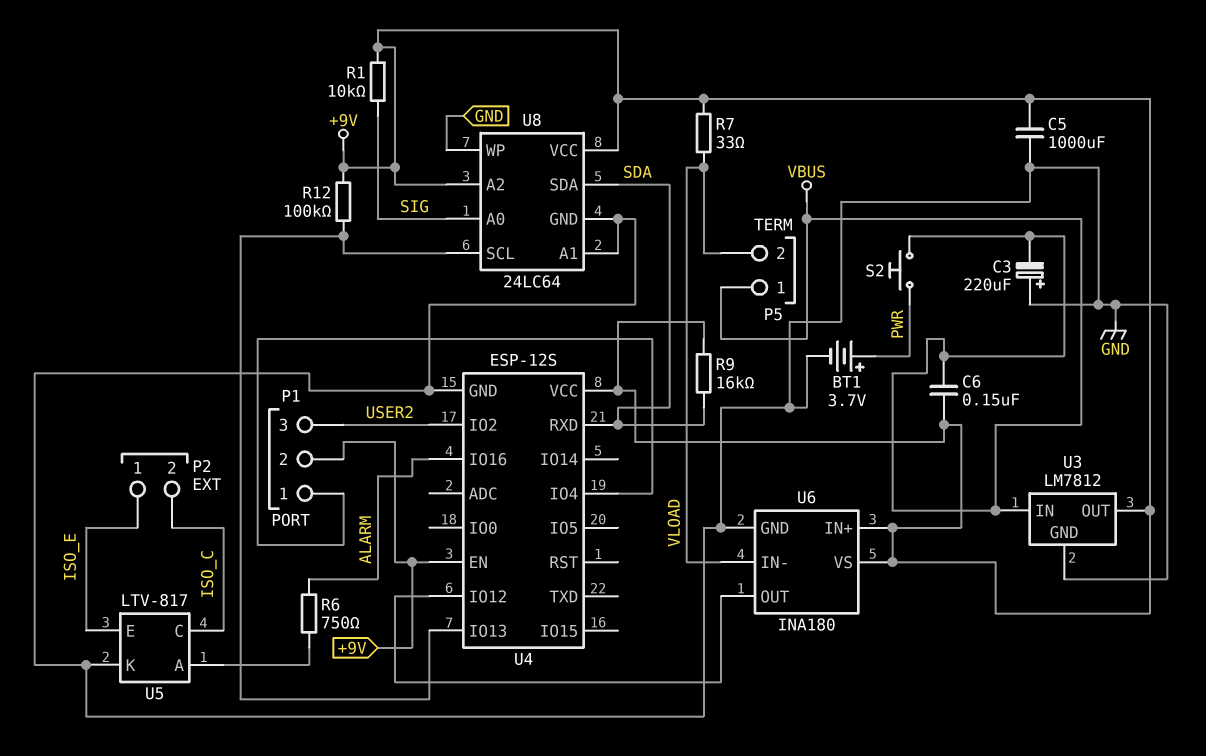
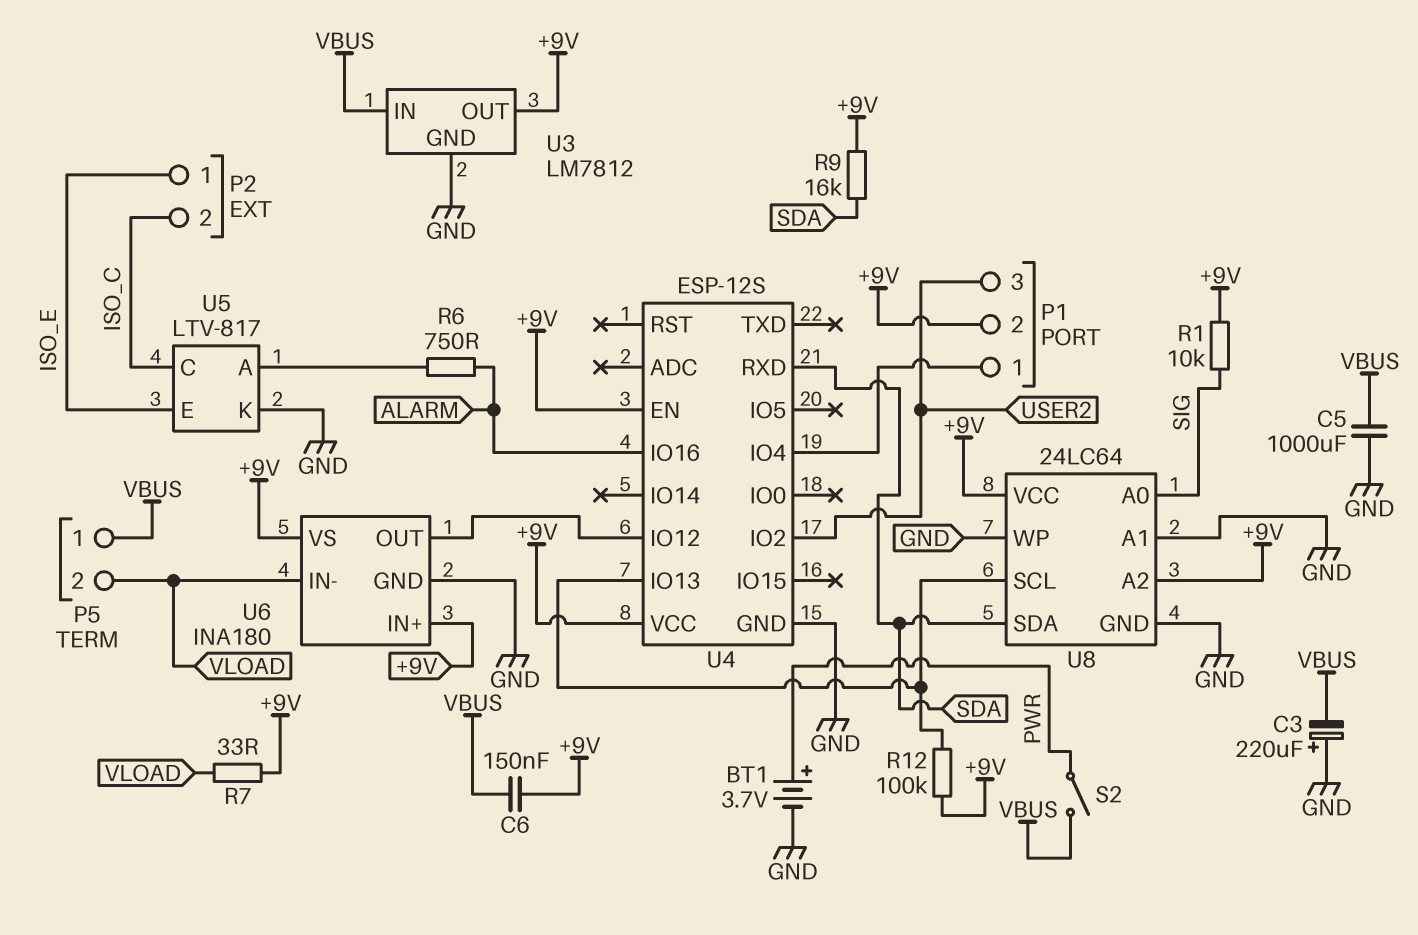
C5: 1000uF (+9V, GND) -> 1000uF (GND, VBUS)
S2: button (PWR, VBUS) -> switch (PWR, VBUS)

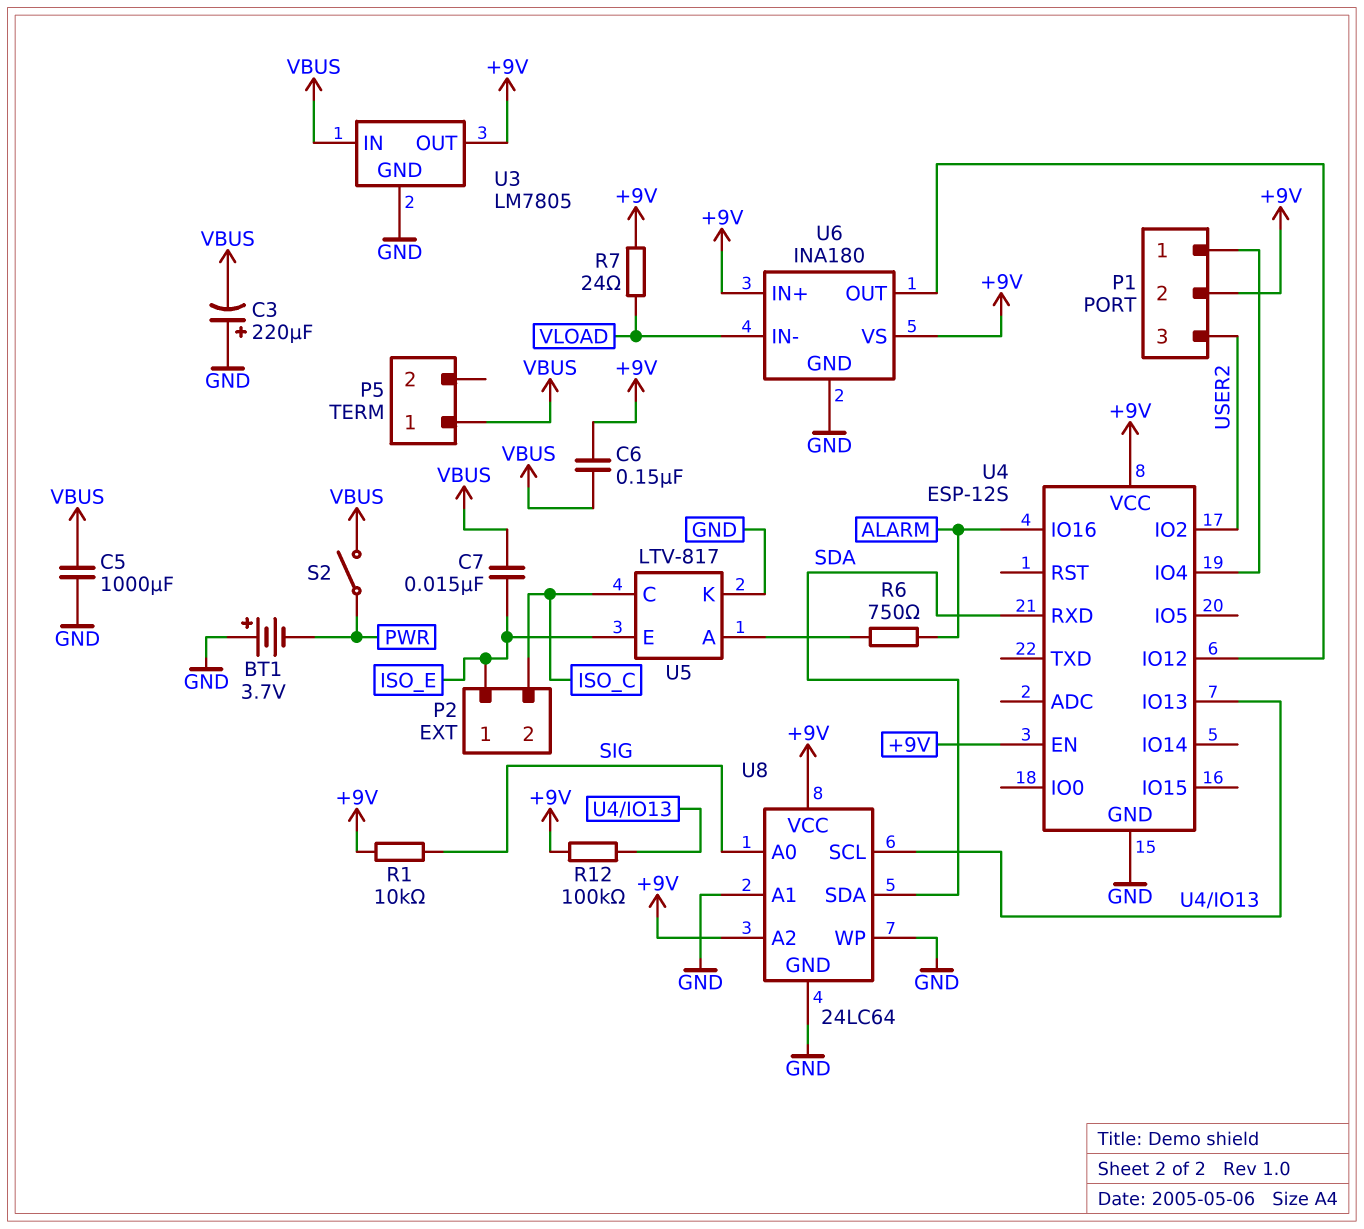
BT1: 3.7V (plus PWR, minus GND) -> 3.7V (plus GND, minus PWR)
C7: none -> 15nF (ISO_E, VBUS)
P5 pin 2: VLOAD -> none
R7: 33 (+9V, VLOAD) -> 24 (+9V, VLOAD)
R9: 16k (+9V, SDA) -> none
U3: LM7812 -> LM7805

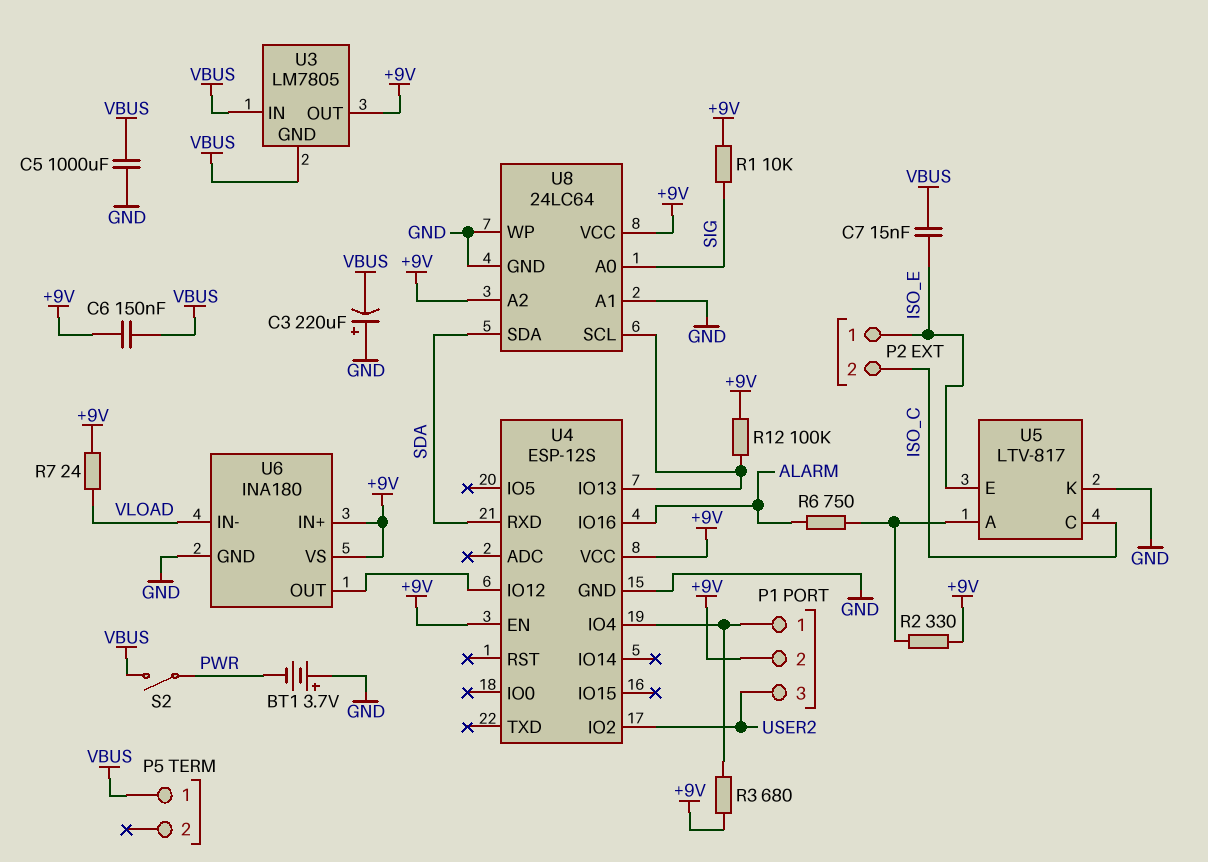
R2: none -> 330 (+9V, U5/A)
R3: none -> 680 (+9V, P1/1)
U3 pin GND: GND -> VBUS

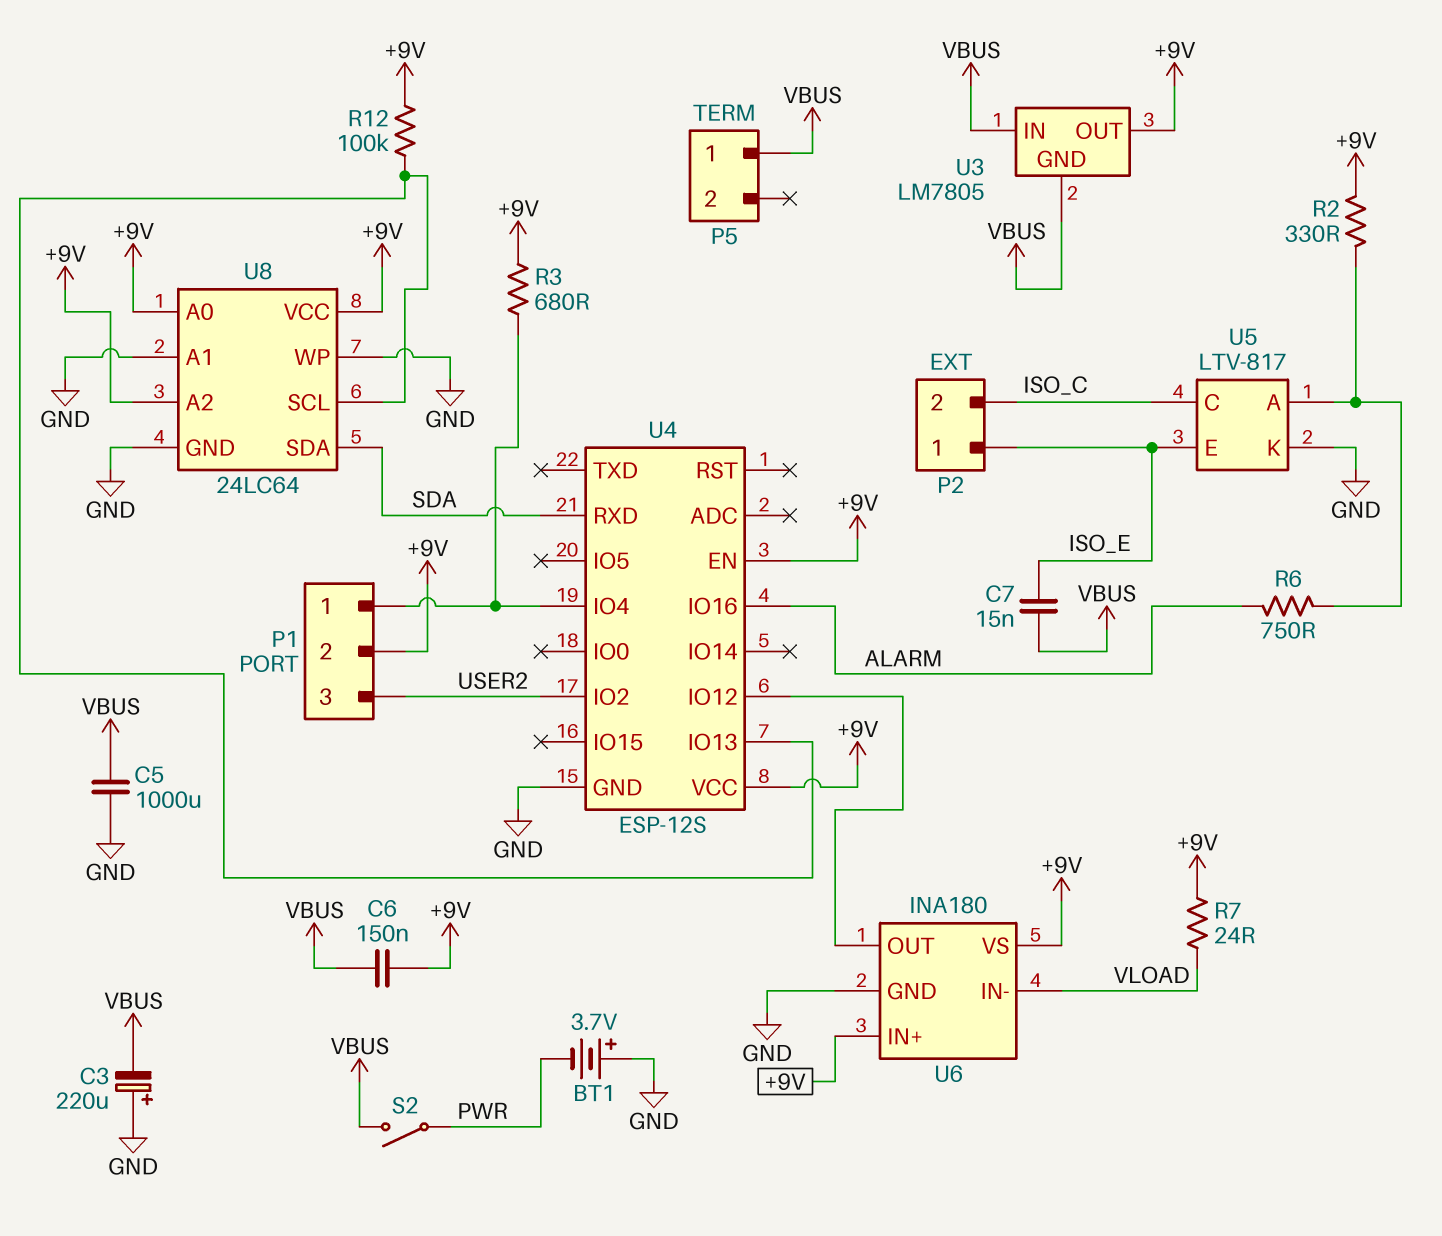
R1: 10k (+9V, SIG) -> none
U8 pin A0: SIG -> +9V

